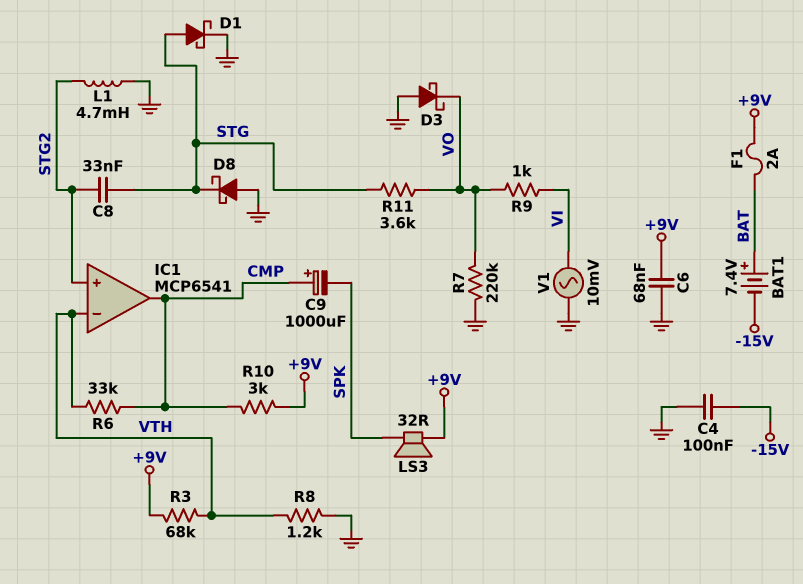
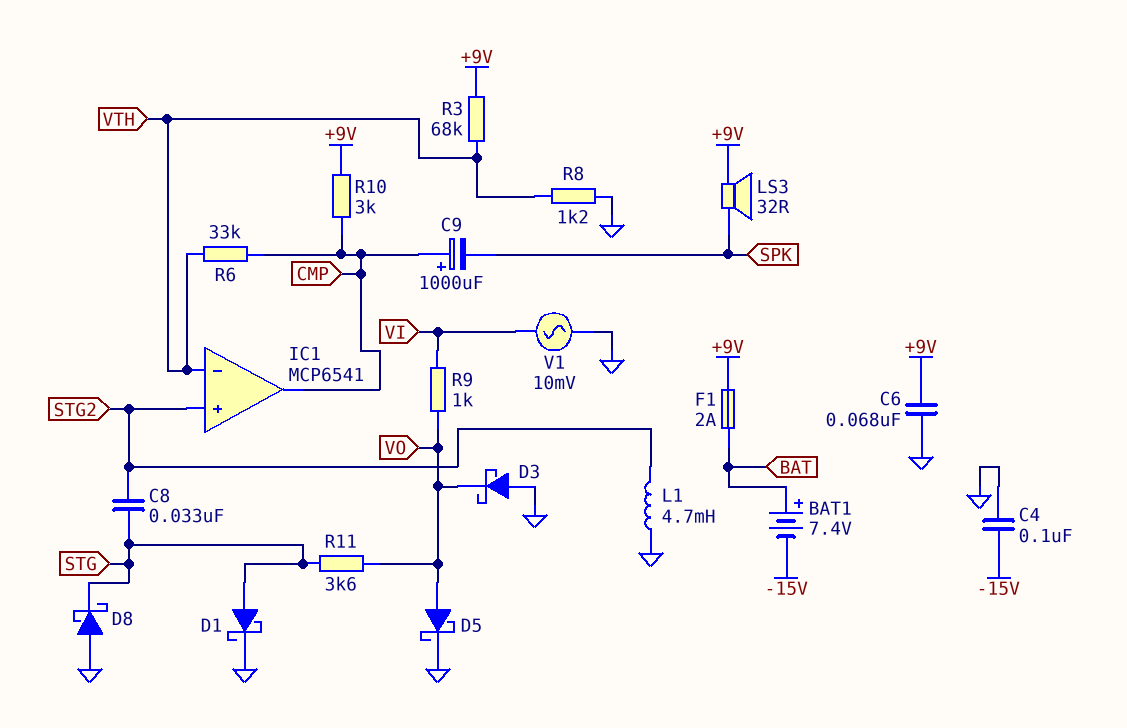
D5: none -> schottky (A VO, K GND)
R7: 220k (GND, VO) -> none

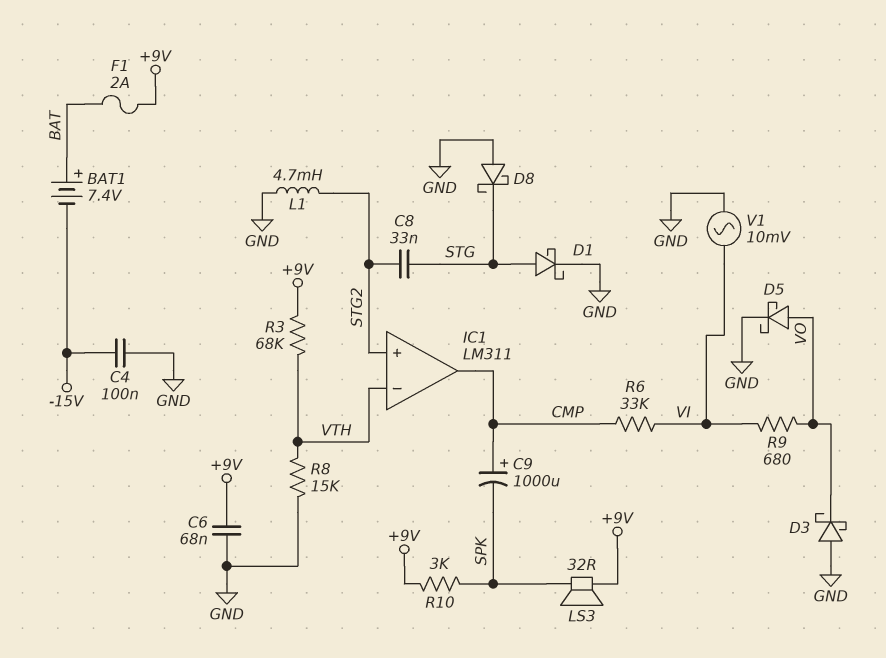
IC1: MCP6541 -> LM311
R6: 33k (CMP, VTH) -> 33k (CMP, VI)
R8: 1.2k (GND, VTH) -> 15k (GND, VTH)
R9: 1k (VI, VO) -> 680 (VI, VO)
R10: 3k (+9V, CMP) -> 3k (+9V, SPK)
R11: 3.6k (STG, VO) -> none

